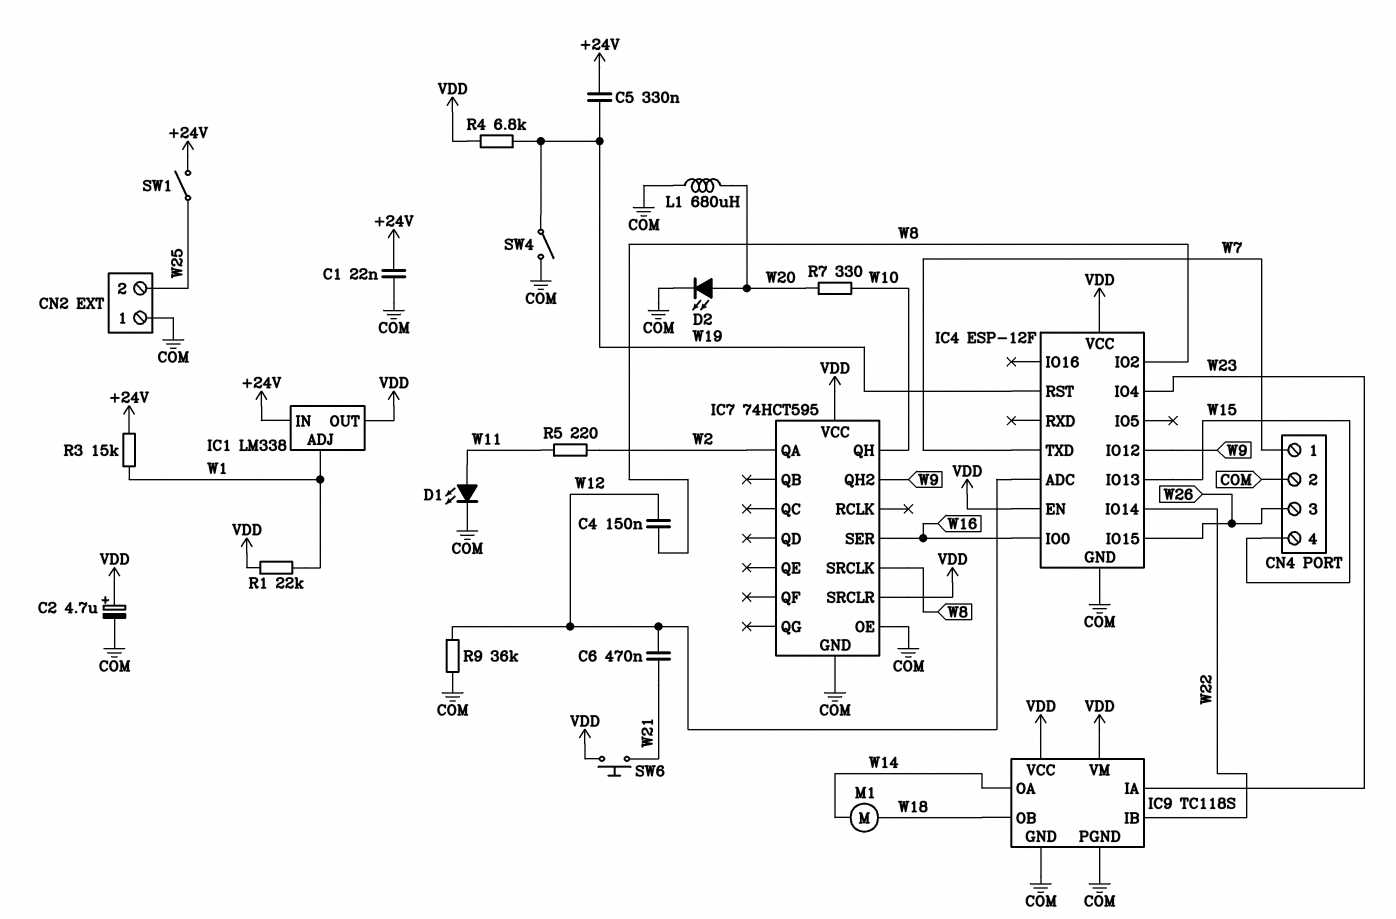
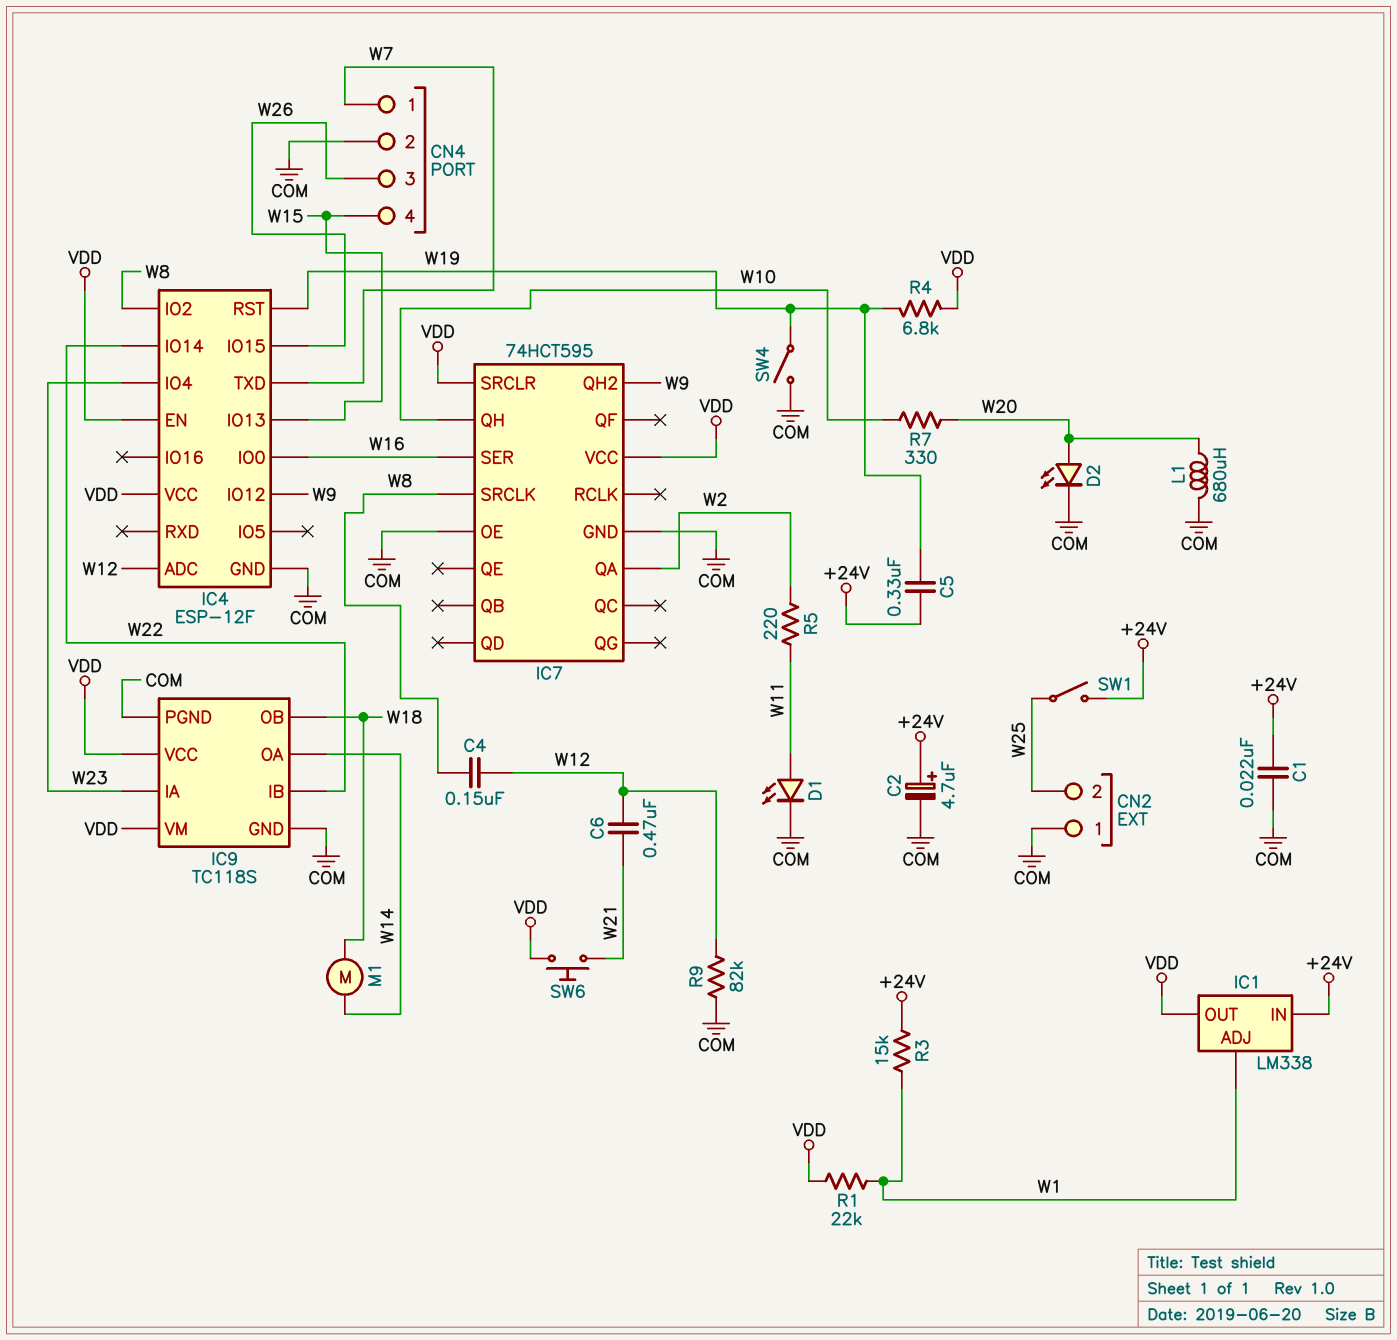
C2: 4.7uF (plus VDD, minus COM) -> 4.7uF (plus +24V, minus COM)
R9: 36k (COM, W12) -> 82k (COM, W12)

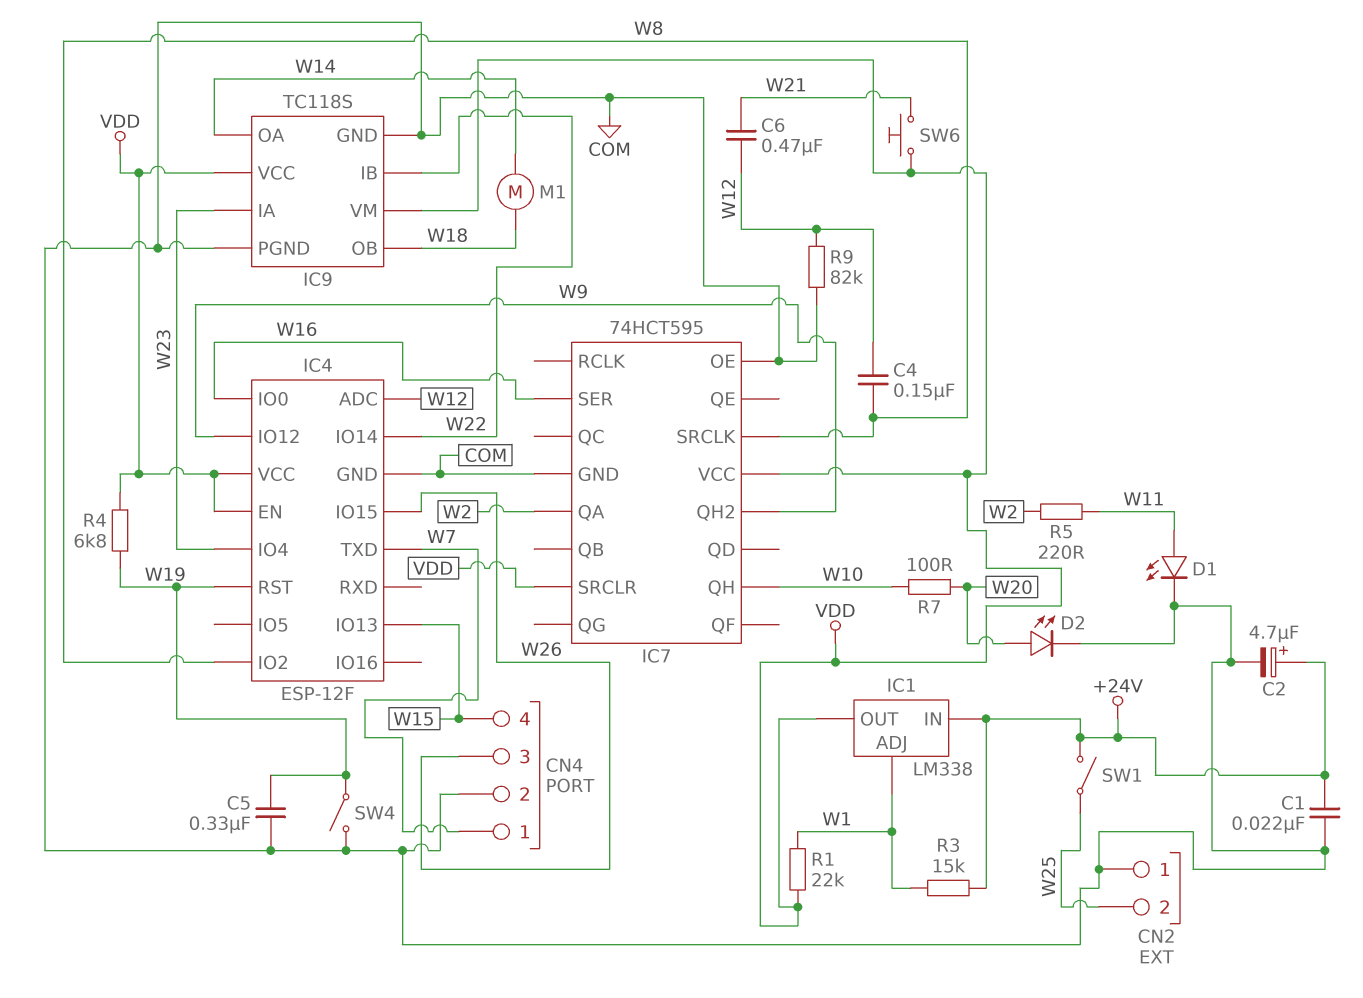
C5: 330nF (+24V, W19) -> 330nF (COM, W19)
L1: 680uH (COM, W20) -> none
R7: 330 (W10, W20) -> 100 (W10, W20)

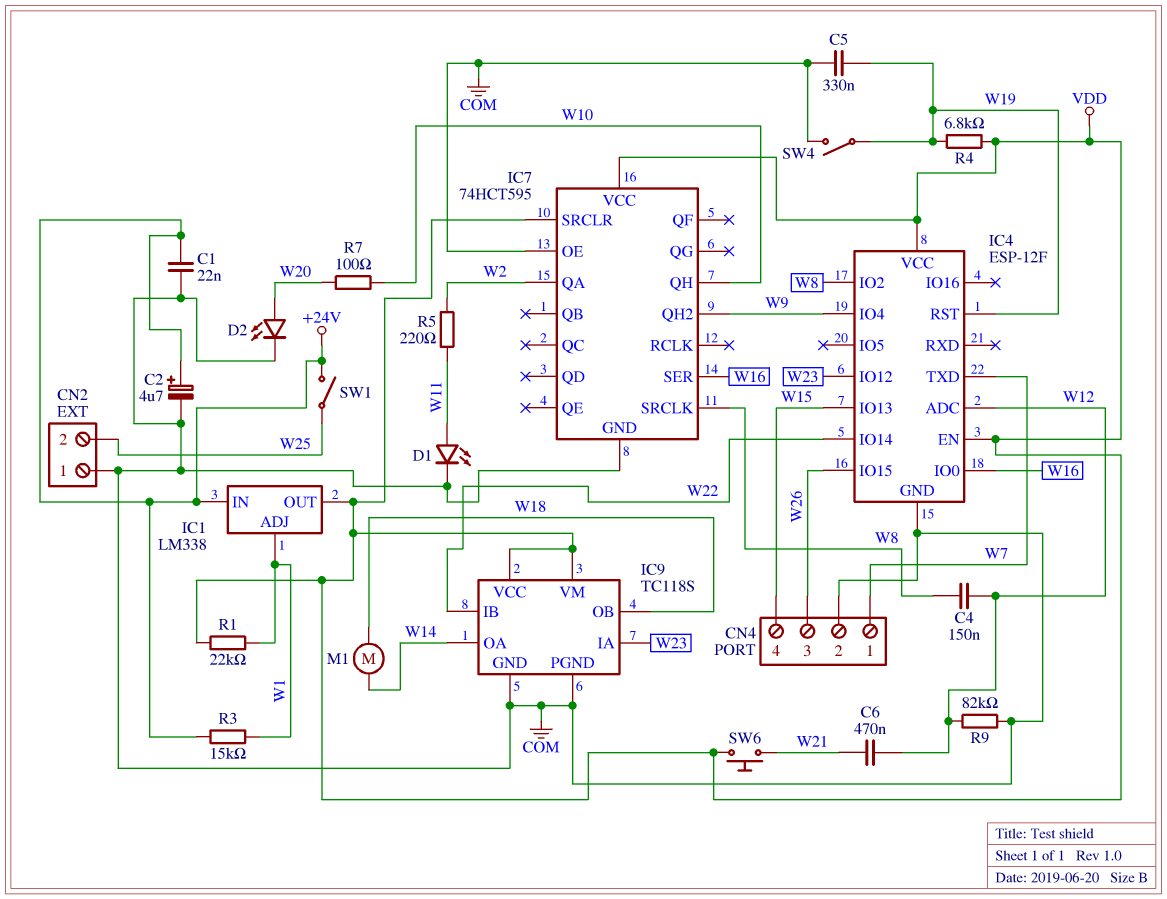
IC4 pin IO4: W23 -> W9
IC4 pin IO12: W9 -> W23

